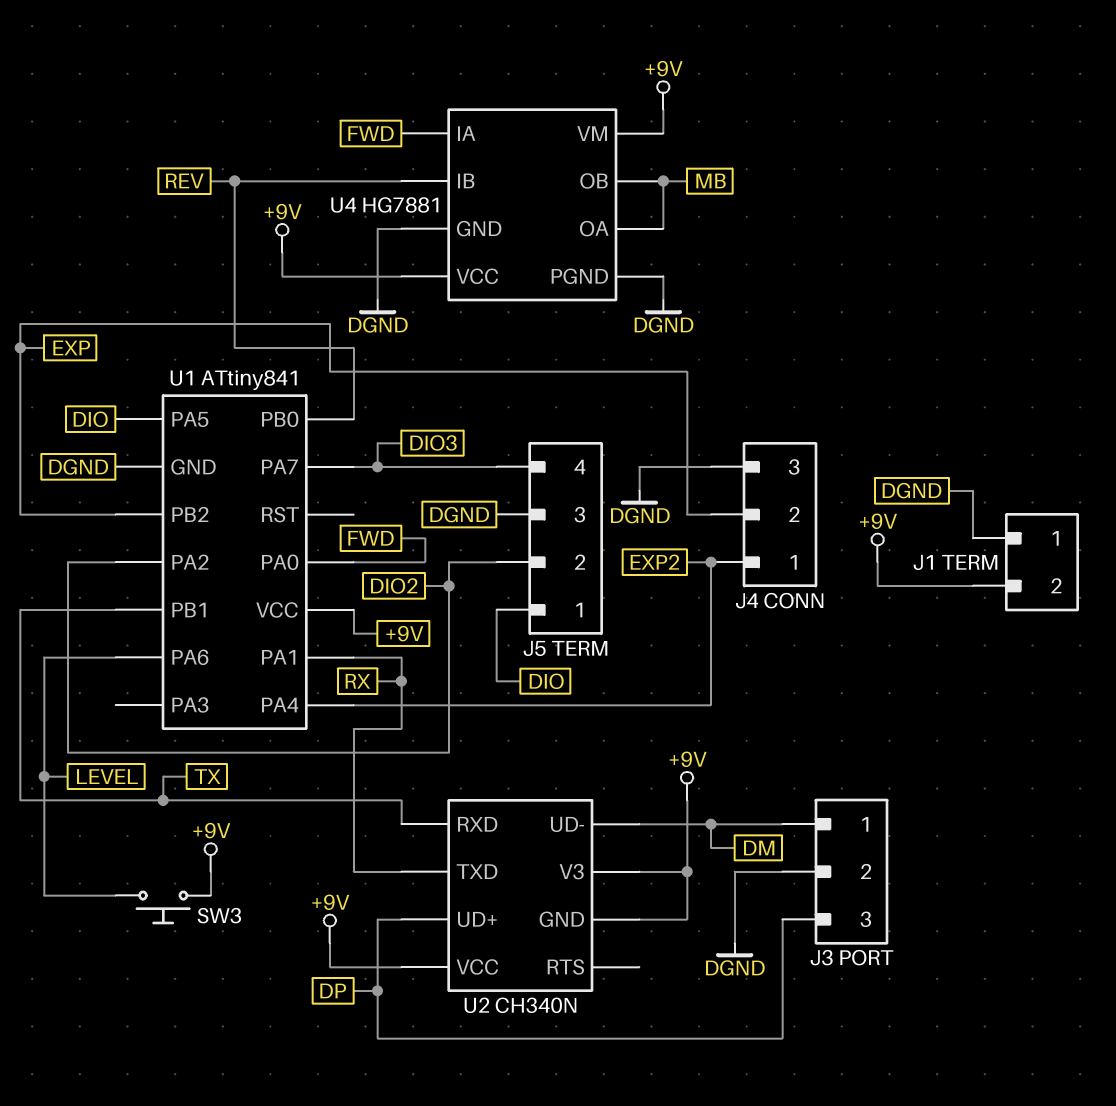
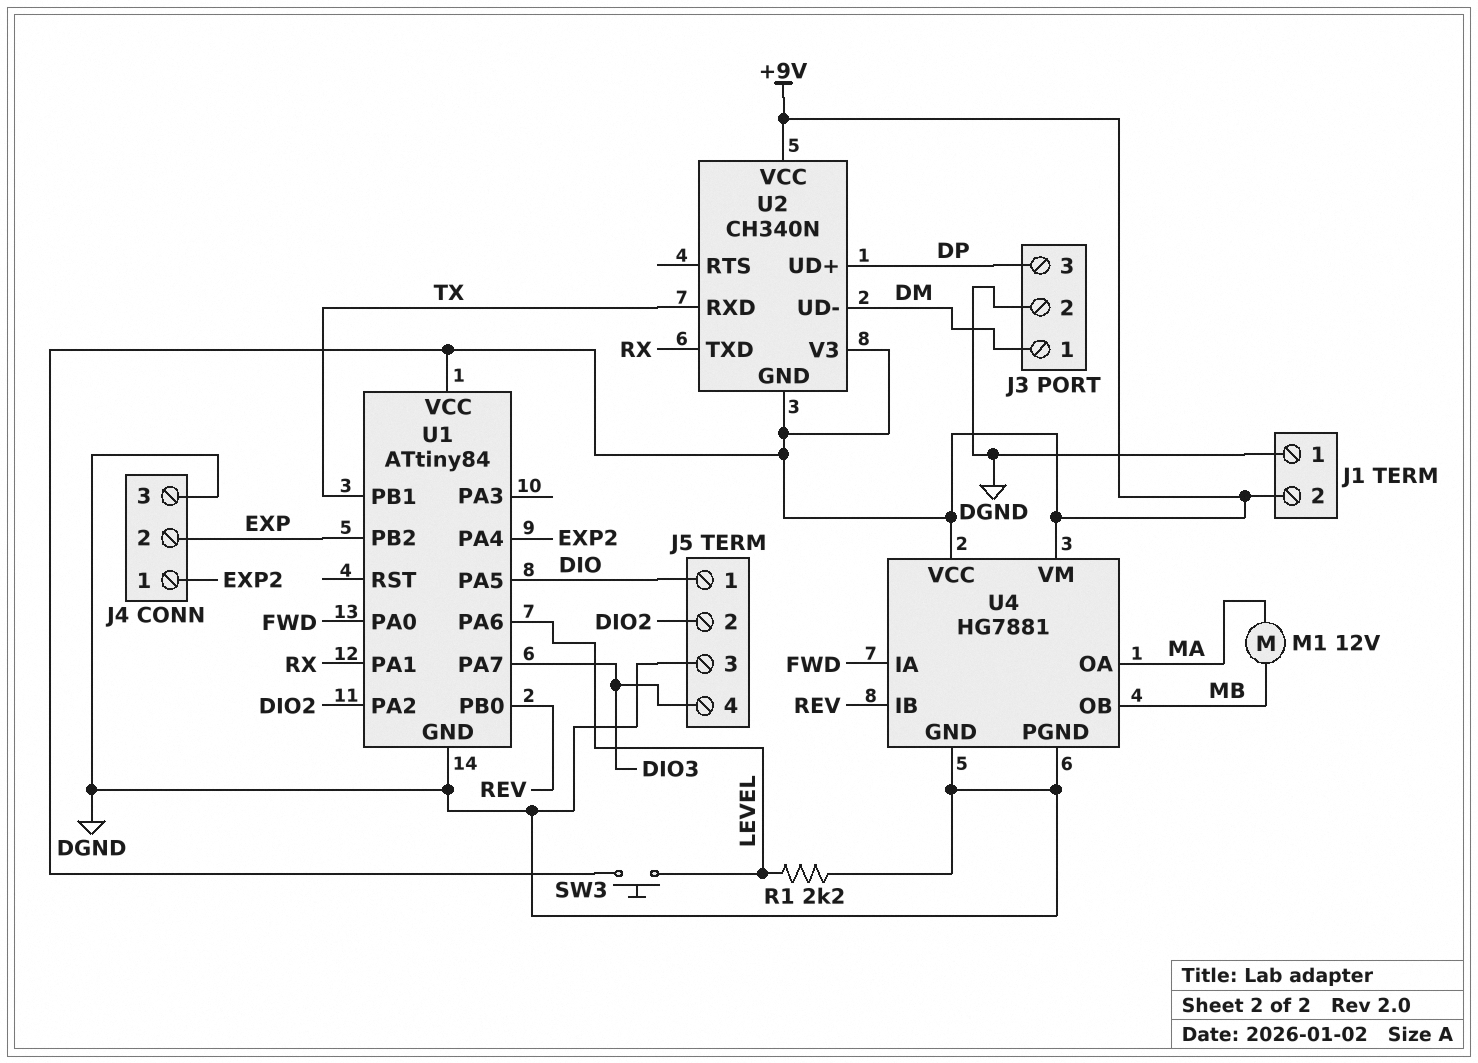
M1: none -> motor 12V (MA, MB)
R1: none -> 2.2k (DGND, LEVEL)
U1: ATtiny841 -> ATtiny84
U4 pin OA: MB -> MA

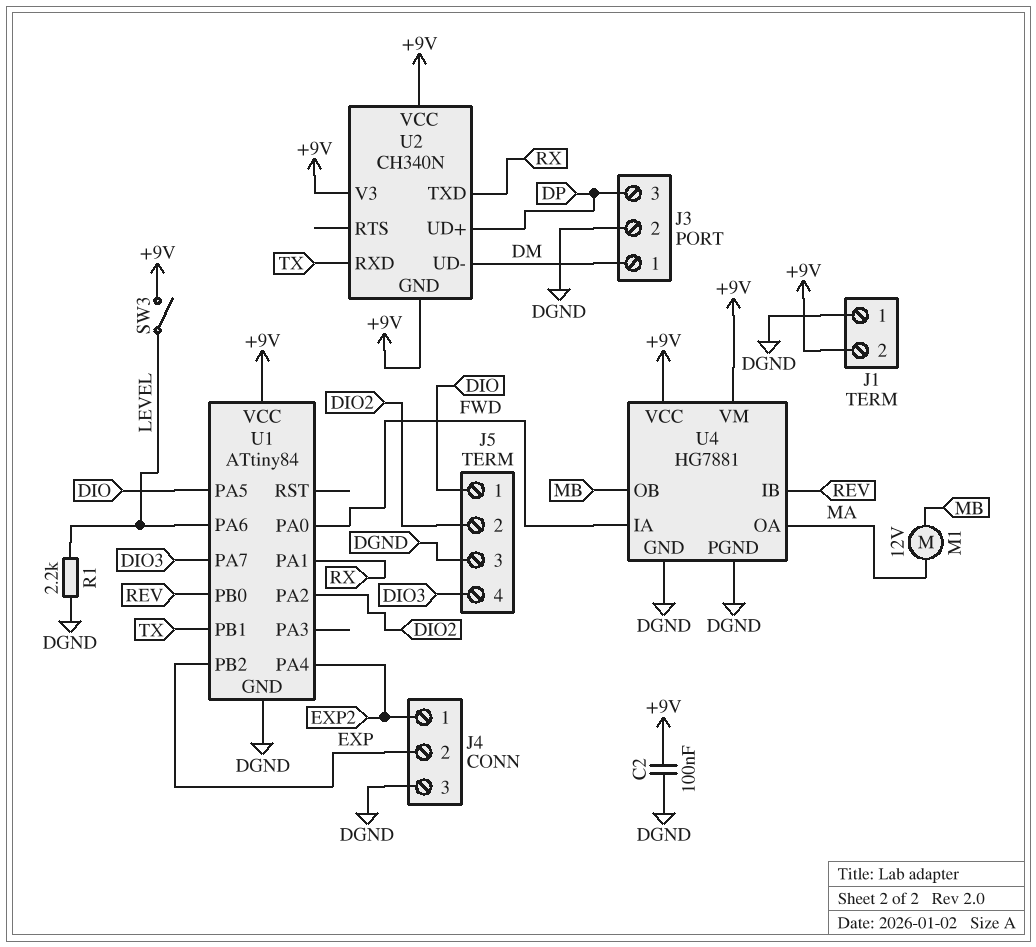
C2: none -> 100nF (+9V, DGND)
SW3: button (+9V, LEVEL) -> switch (+9V, LEVEL)

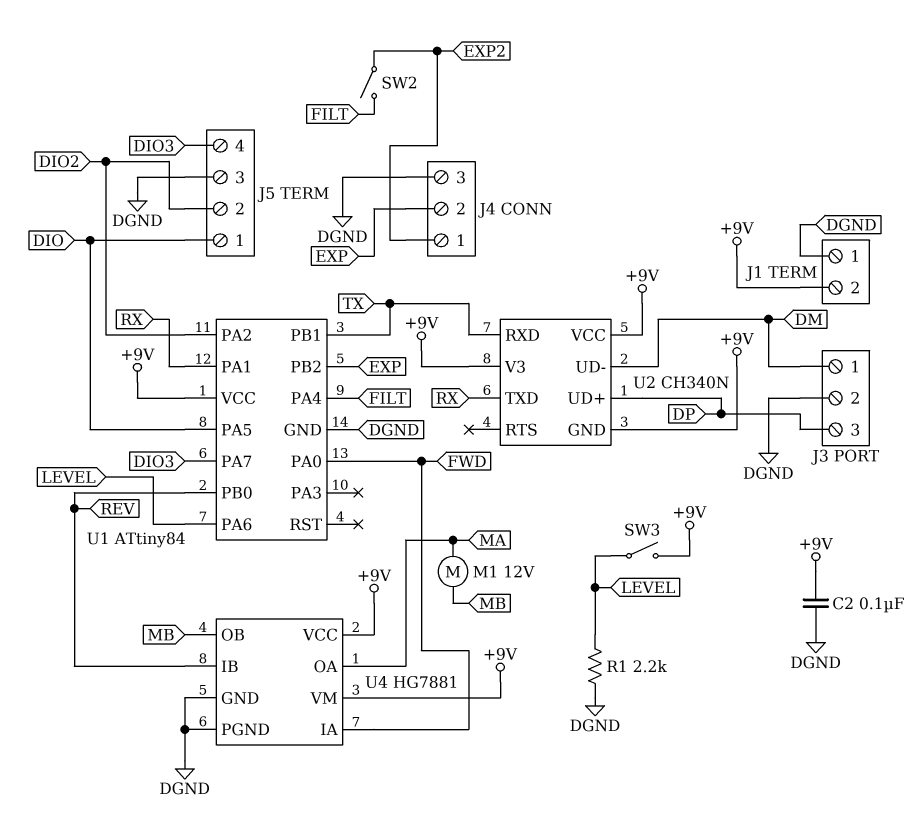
SW2: none -> switch (EXP2, FILT)
U1 pin PA4: EXP2 -> FILT

